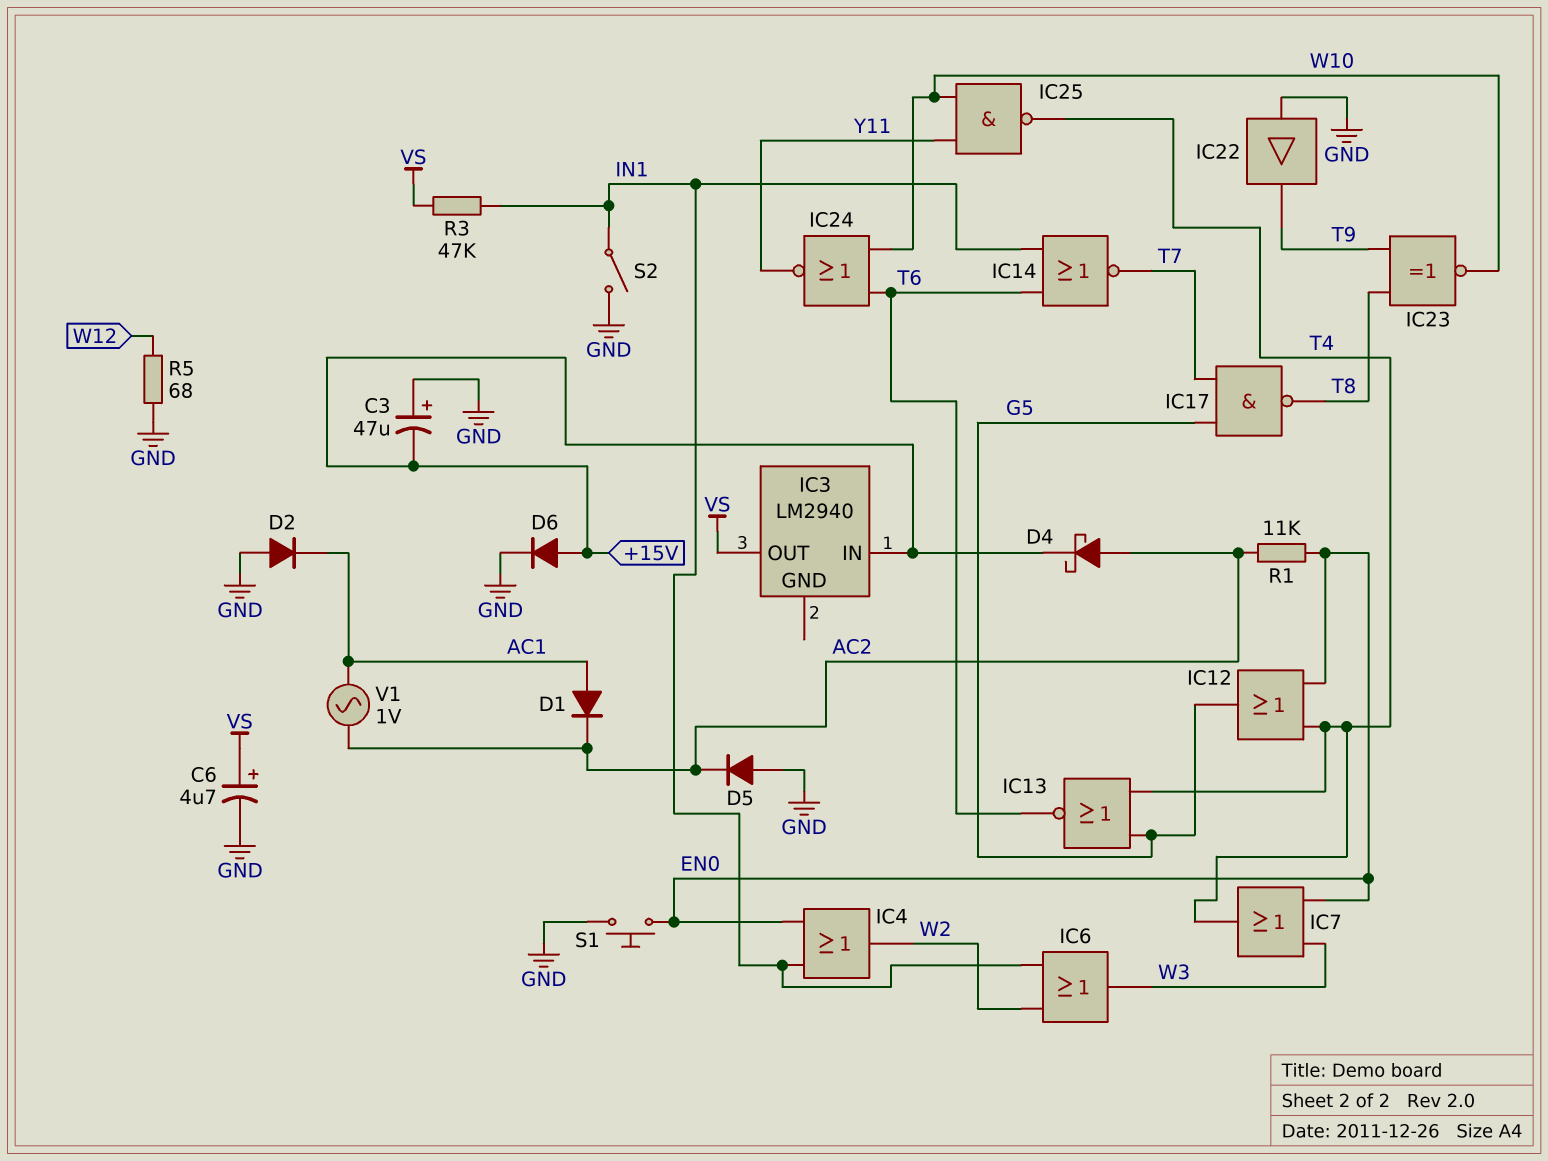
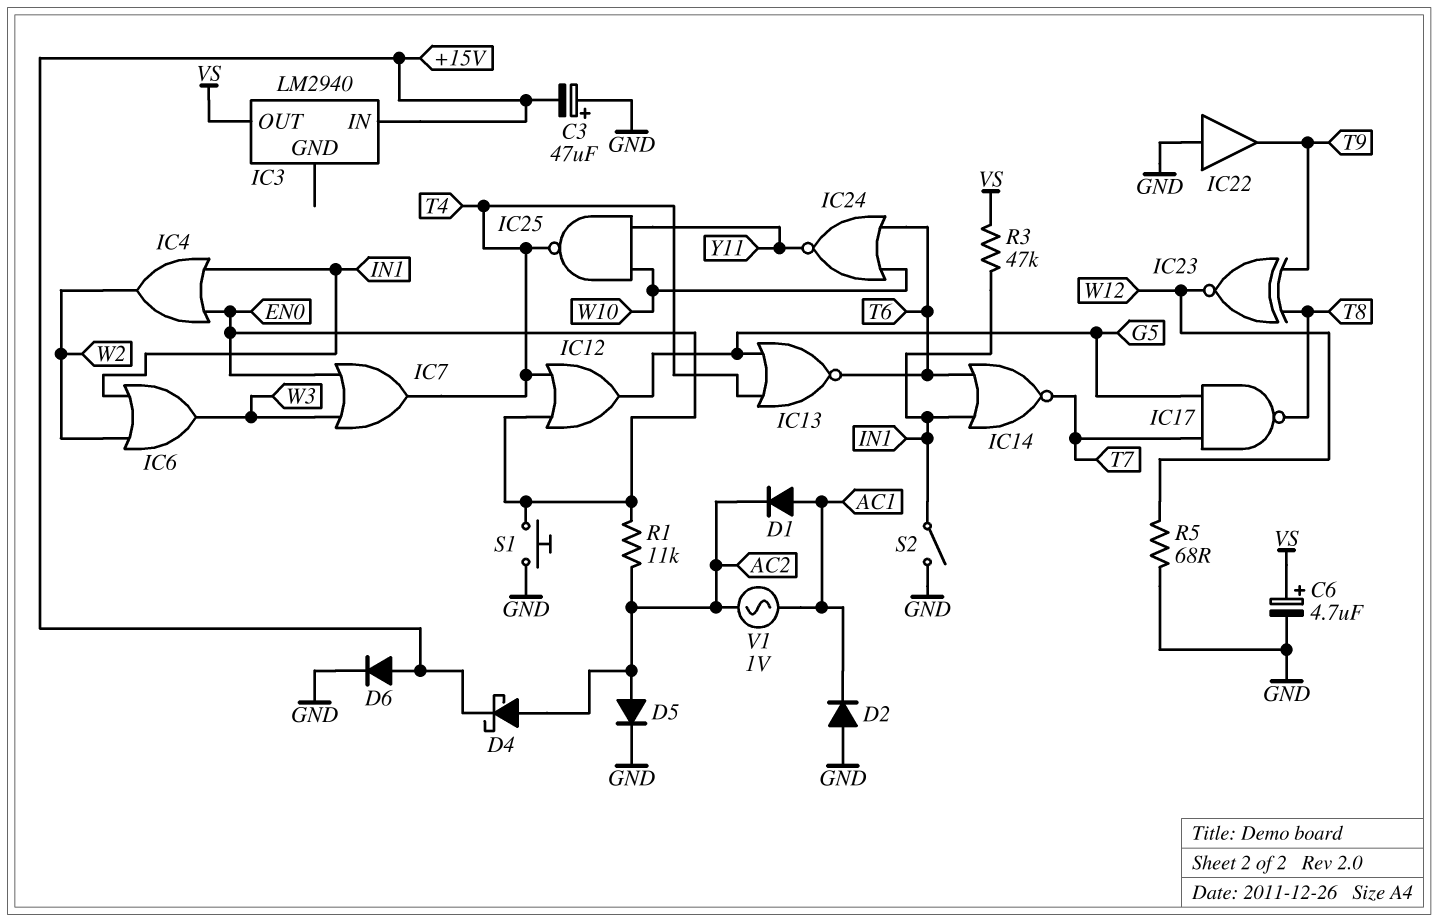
D5: diode (A GND, K AC2) -> diode (A AC2, K GND)
IC23: XNOR (in T8, in T9, out W10) -> XNOR (in T8, in T9, out W12)

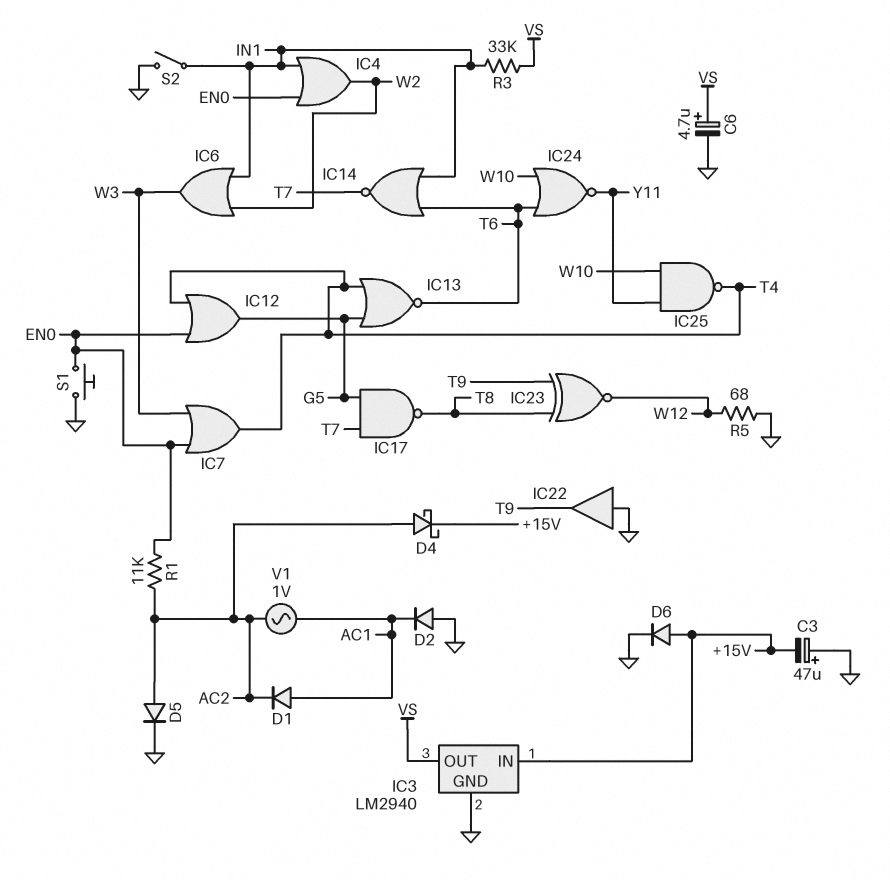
IC3 pin GND: none -> GND
R3: 47k (IN1, VS) -> 33k (IN1, VS)

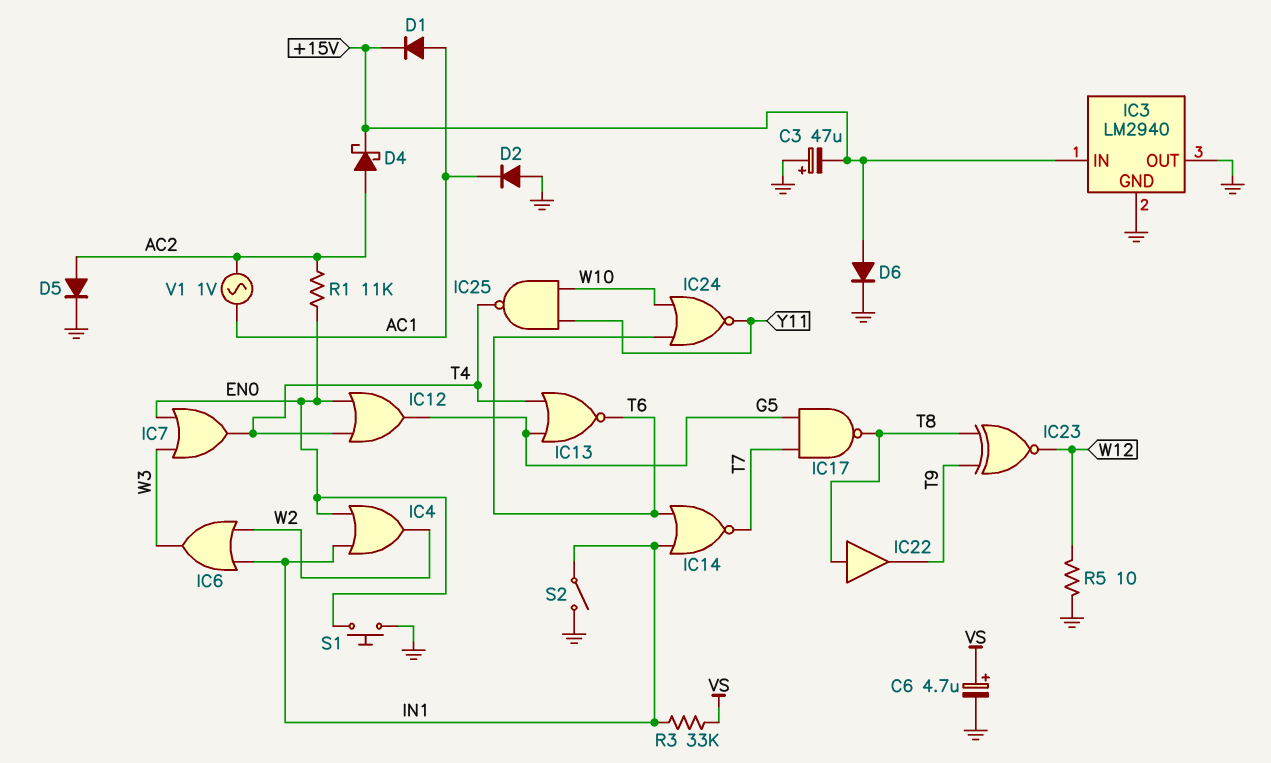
D1: diode (A AC1, K AC2) -> diode (A AC1, K +15V)
IC3 pin OUT: VS -> GND
IC22: buffer (in GND, out T9) -> buffer (in T8, out T9)
R5: 68 (GND, W12) -> 10 (GND, W12)

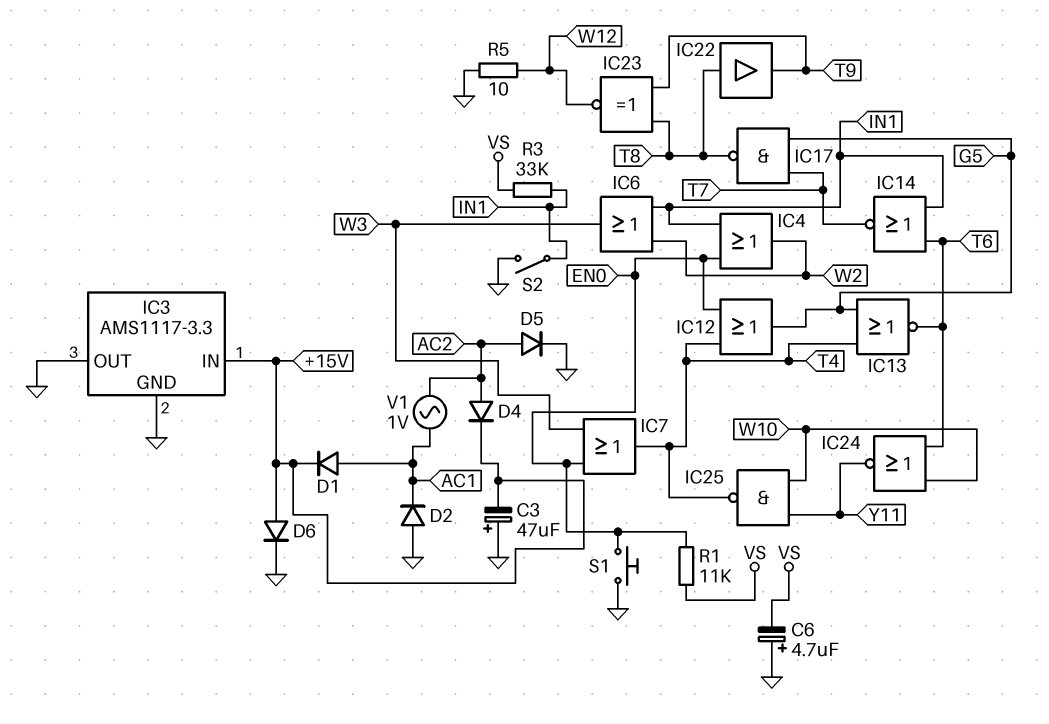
C6: 4.7uF (plus VS, minus GND) -> 4.7uF (plus GND, minus VS)
D4: schottky (A AC2, K +15V) -> diode (A AC2, K +15V)
IC3: LM2940 -> AMS1117-3.3
R1: 11k (AC2, EN0) -> 11k (EN0, VS)

